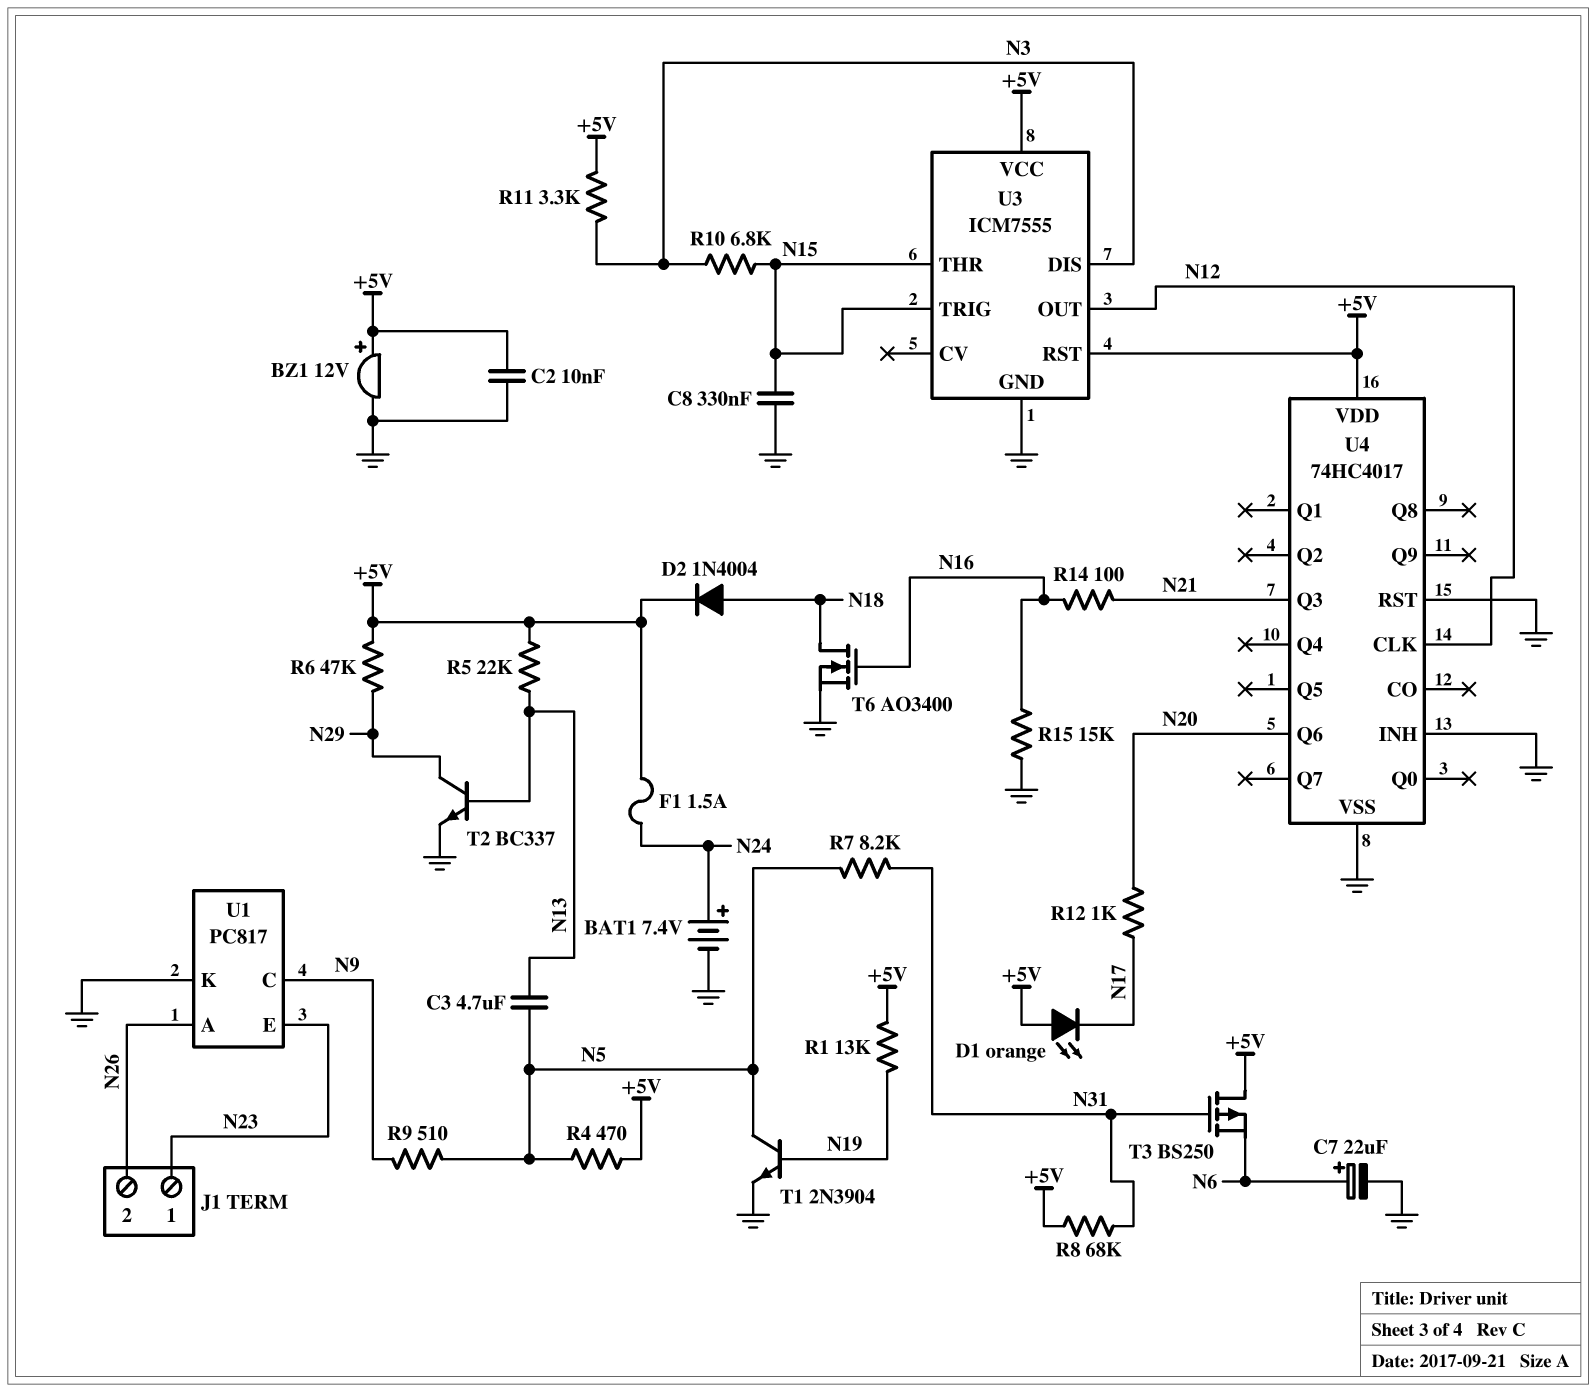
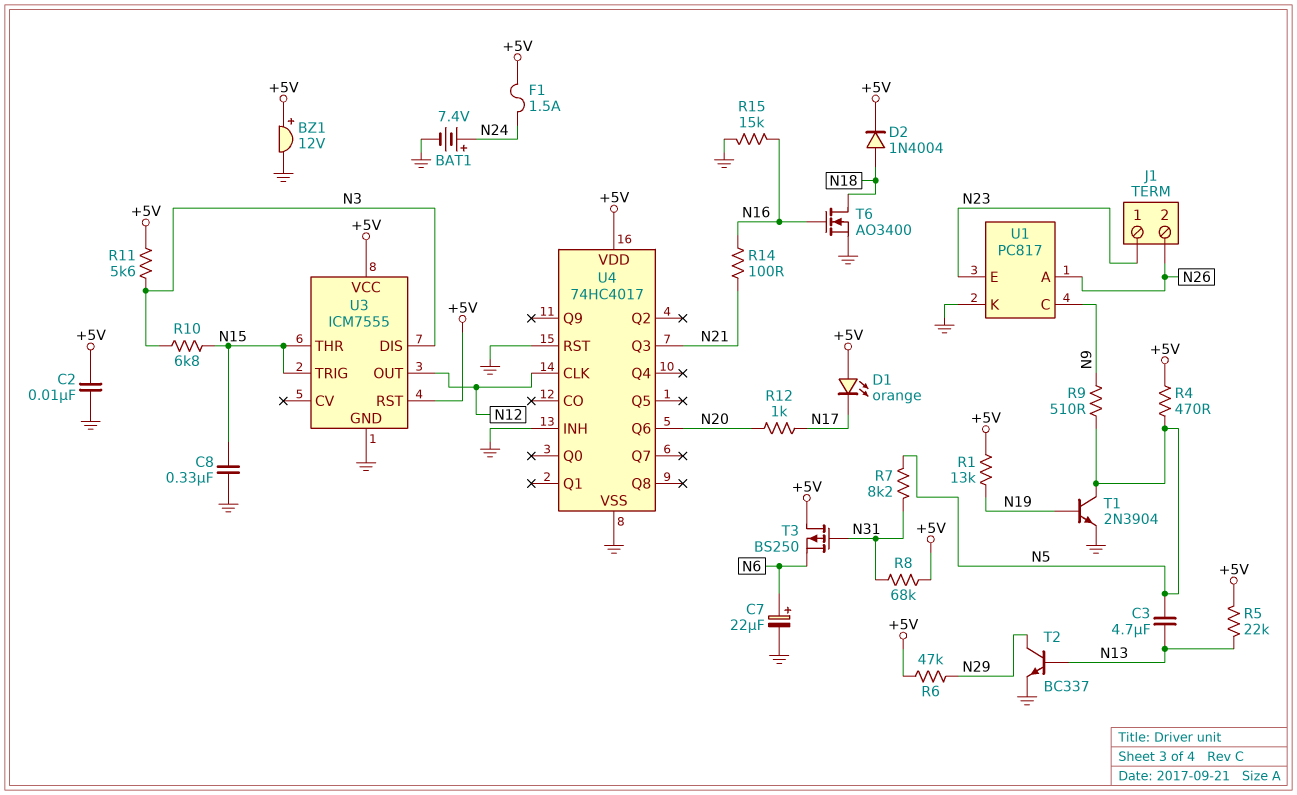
R11: 3.3k (+5V, N3) -> 5.6k (+5V, N3)

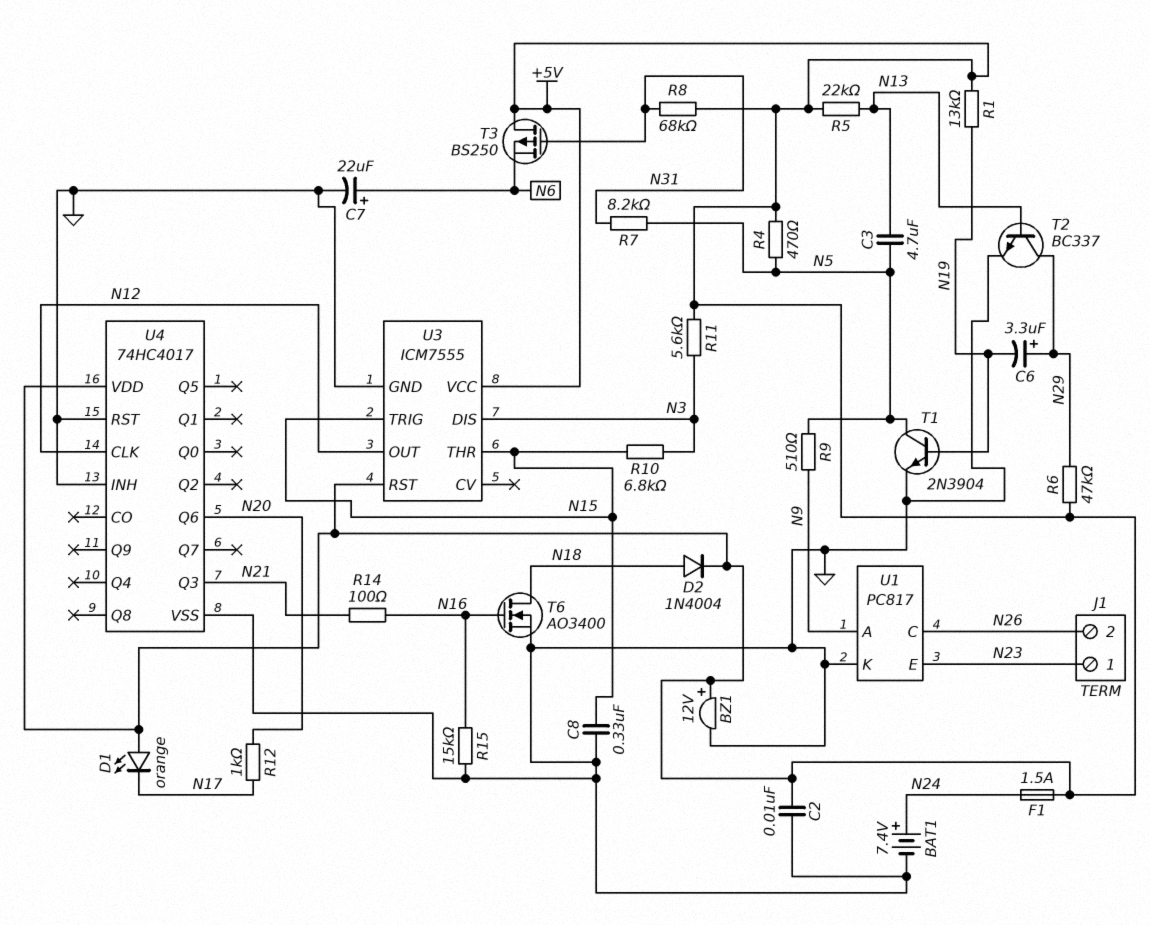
C6: none -> 3.3uF (plus N29, minus N19)
U1 pin A: N26 -> N9
U1 pin C: N9 -> N26

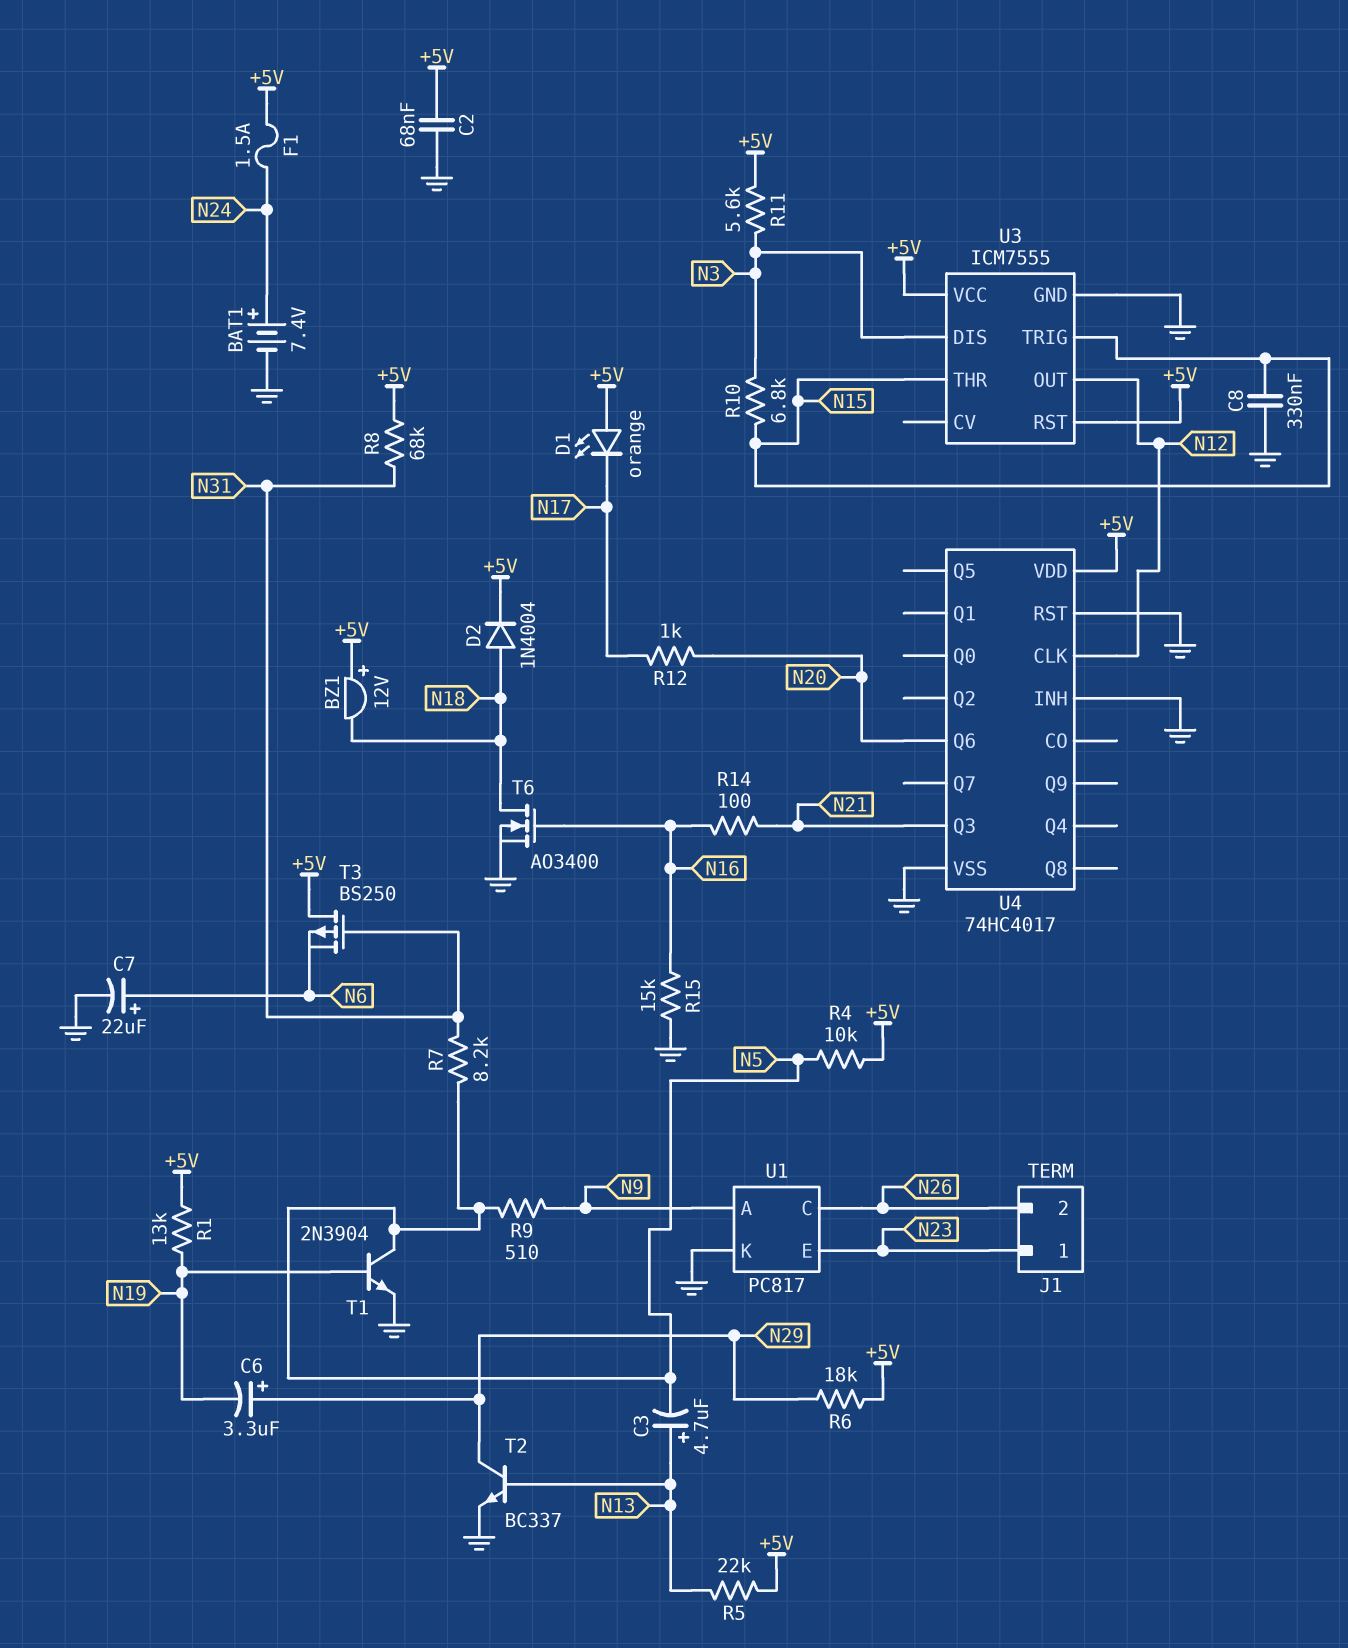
BZ1: buzzer 12V (plus +5V, minus GND) -> buzzer 12V (plus +5V, minus N18)
C2: 10nF (+5V, GND) -> 68nF (+5V, GND)
C3: 4.7uF (N5, N13) -> 4.7uF (plus N13, minus N5)
R4: 470 (+5V, N5) -> 10k (+5V, N5)
R6: 47k (+5V, N29) -> 18k (+5V, N29)

